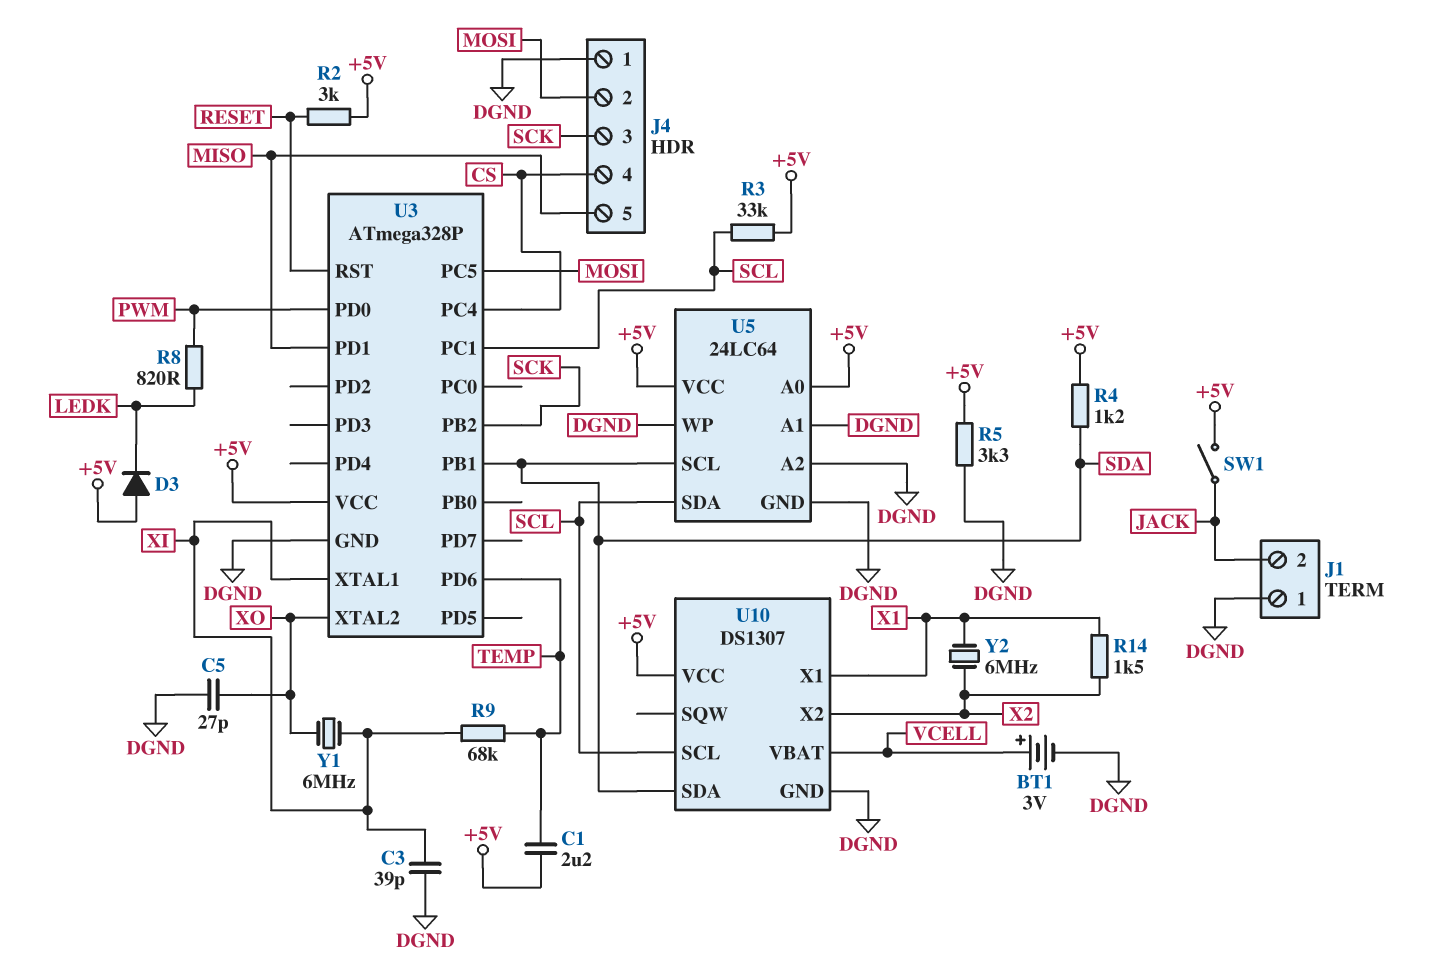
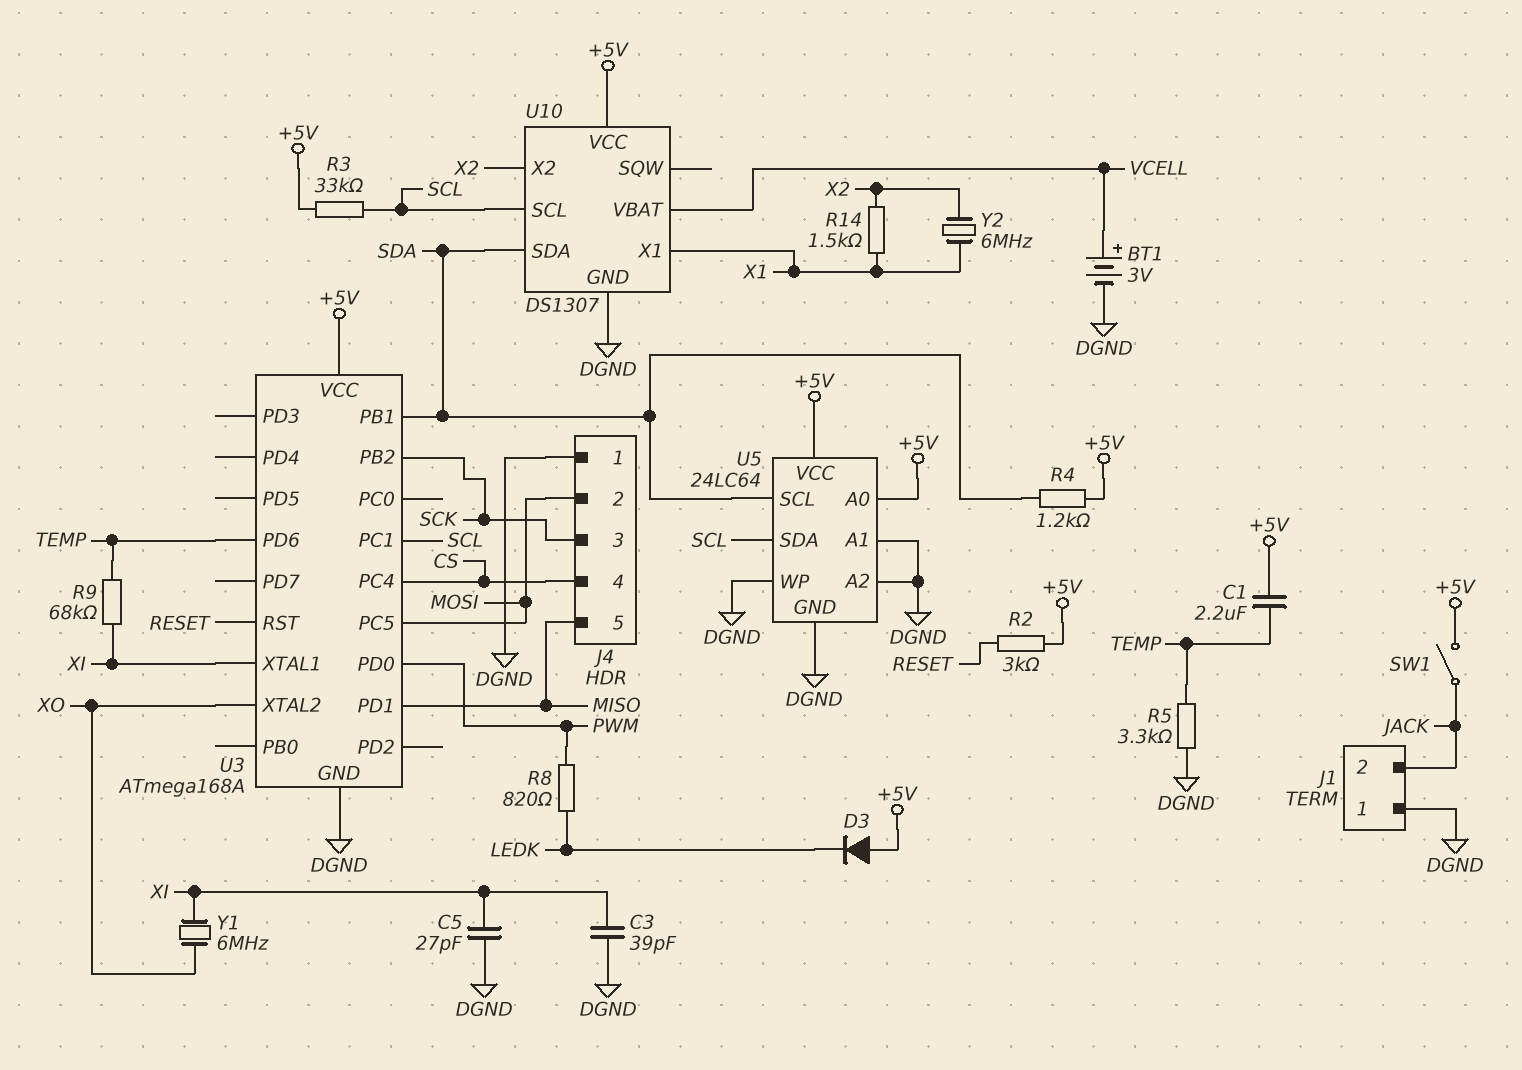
C5: 27pF (DGND, XO) -> 27pF (DGND, XI)
R5: 3.3k (+5V, DGND) -> 3.3k (DGND, TEMP)
U3: ATmega328P -> ATmega168A

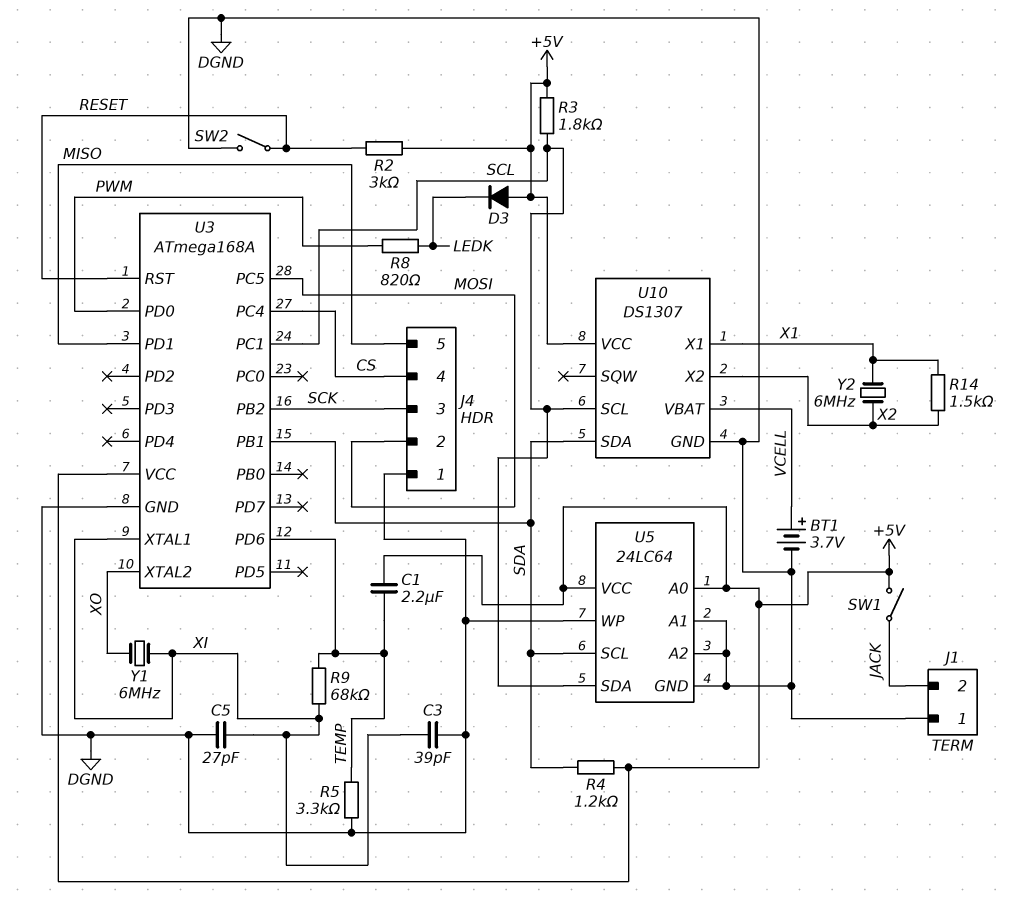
BT1: 3V (plus VCELL, minus DGND) -> 3.7V (plus VCELL, minus DGND)
R3: 33k (+5V, SCL) -> 1.8k (+5V, SCL)
SW2: none -> switch (DGND, RESET)

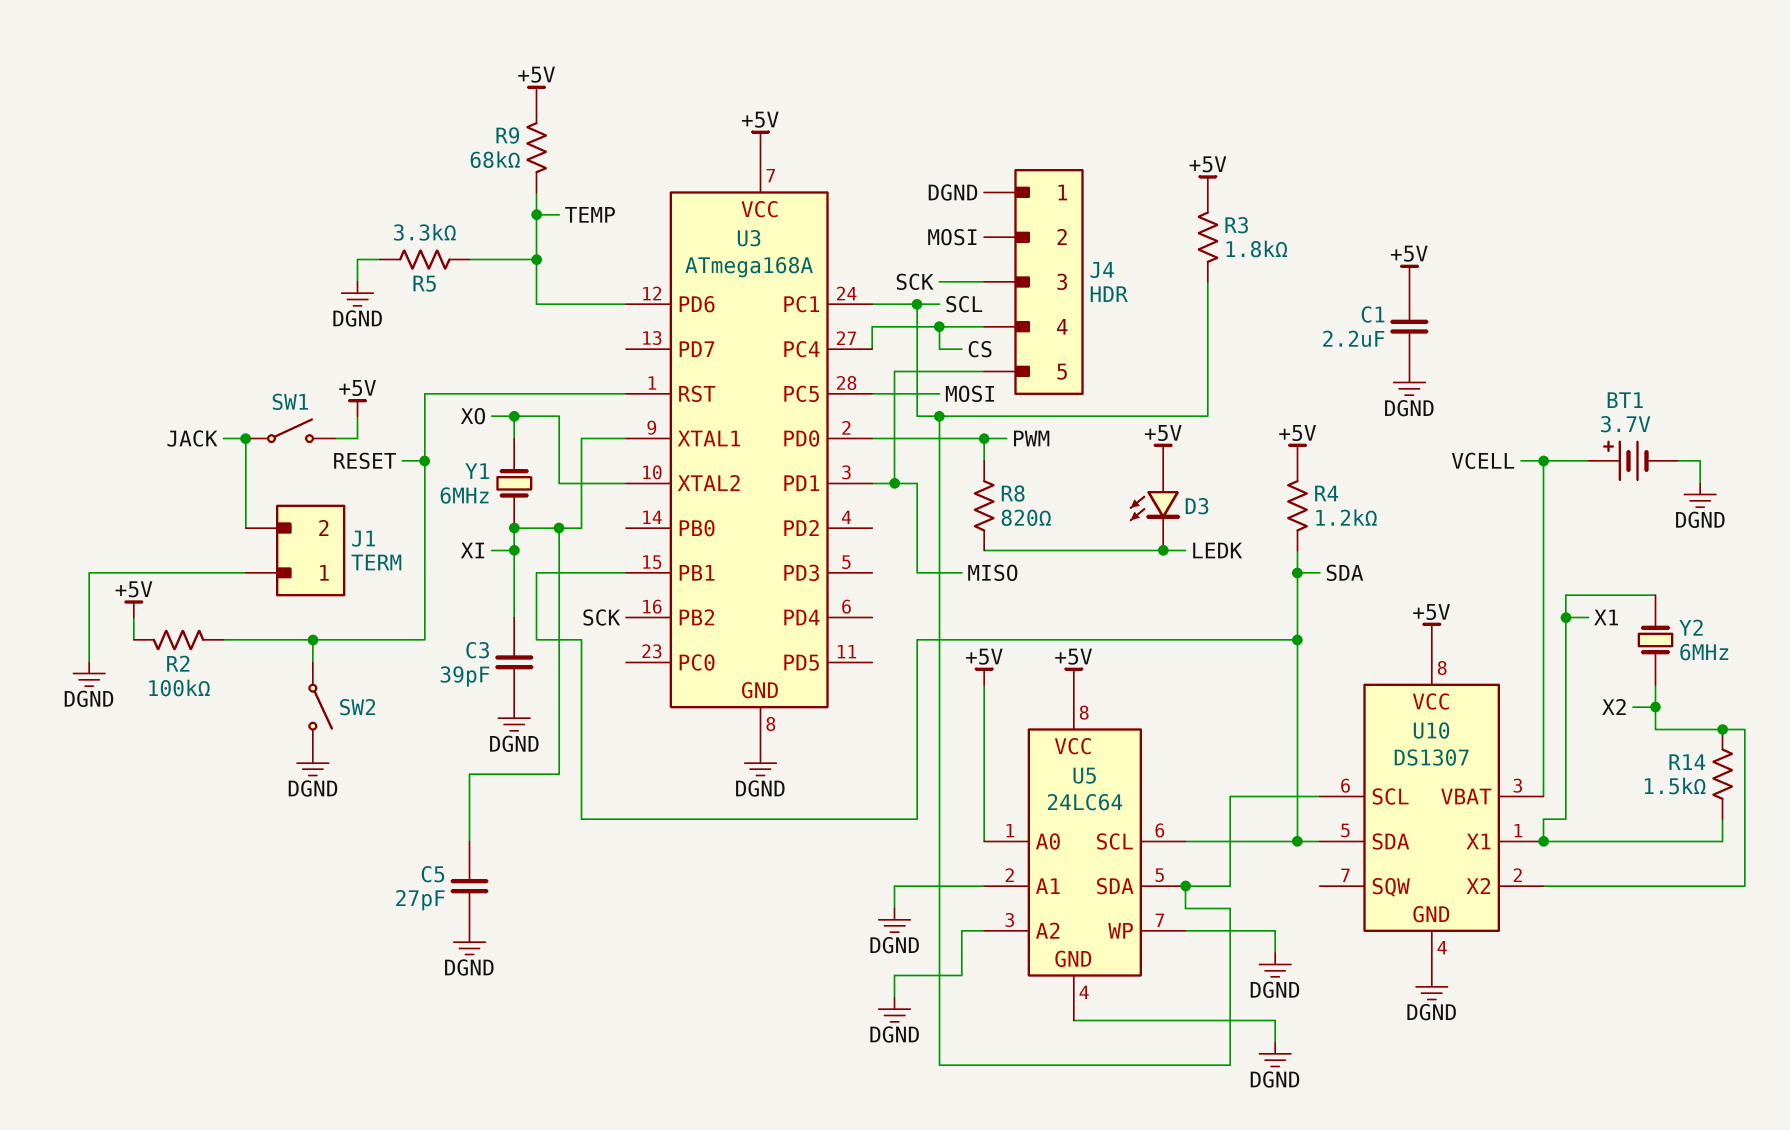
C1: 2.2uF (+5V, TEMP) -> 2.2uF (+5V, DGND)
D3: diode (A +5V, K LEDK) -> LED (A +5V, K LEDK)
R2: 3k (+5V, RESET) -> 100k (+5V, RESET)
R9: 68k (TEMP, XI) -> 68k (+5V, TEMP)

